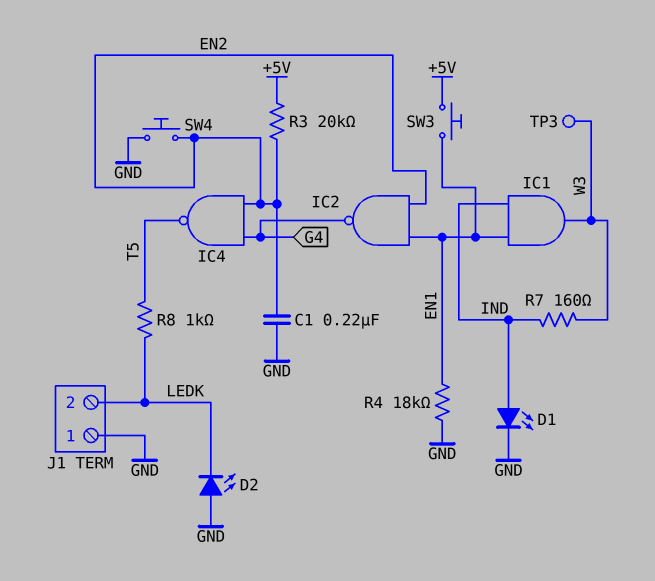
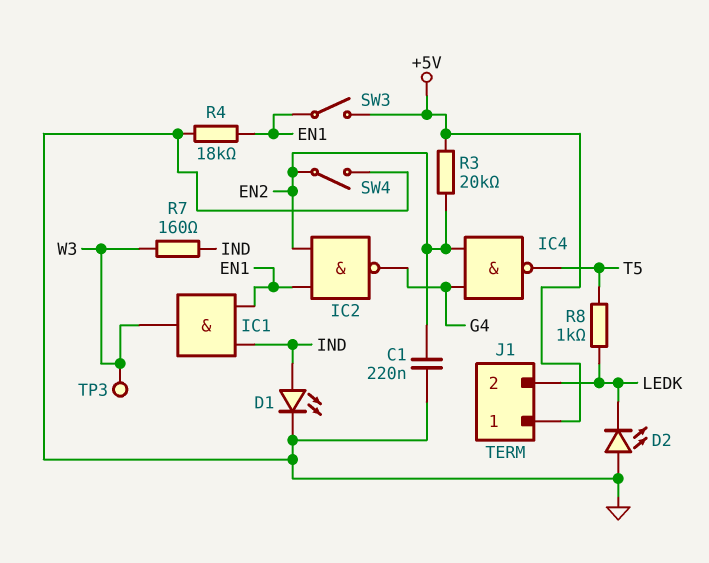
J1 pin 1: GND -> +5V
SW3: button (+5V, EN1) -> switch (+5V, EN1)
SW4: button (EN2, GND) -> switch (EN2, GND)

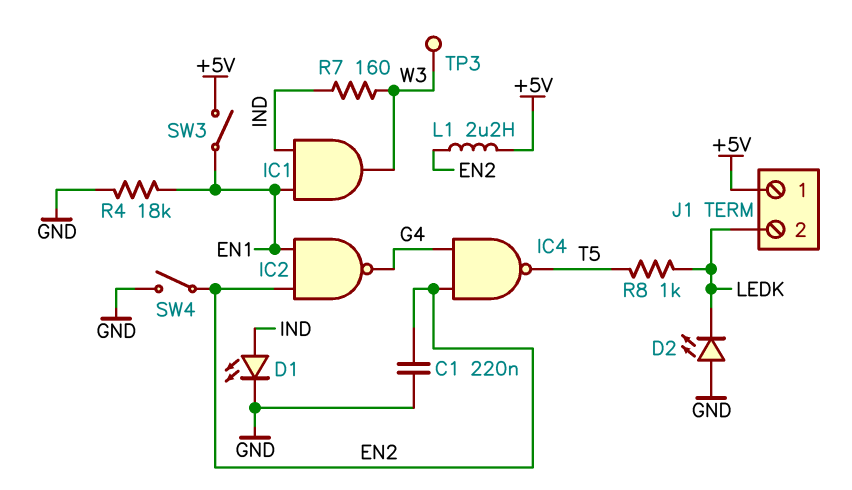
L1: none -> 2.2uH (+5V, EN2)
R3: 20k (+5V, EN2) -> none

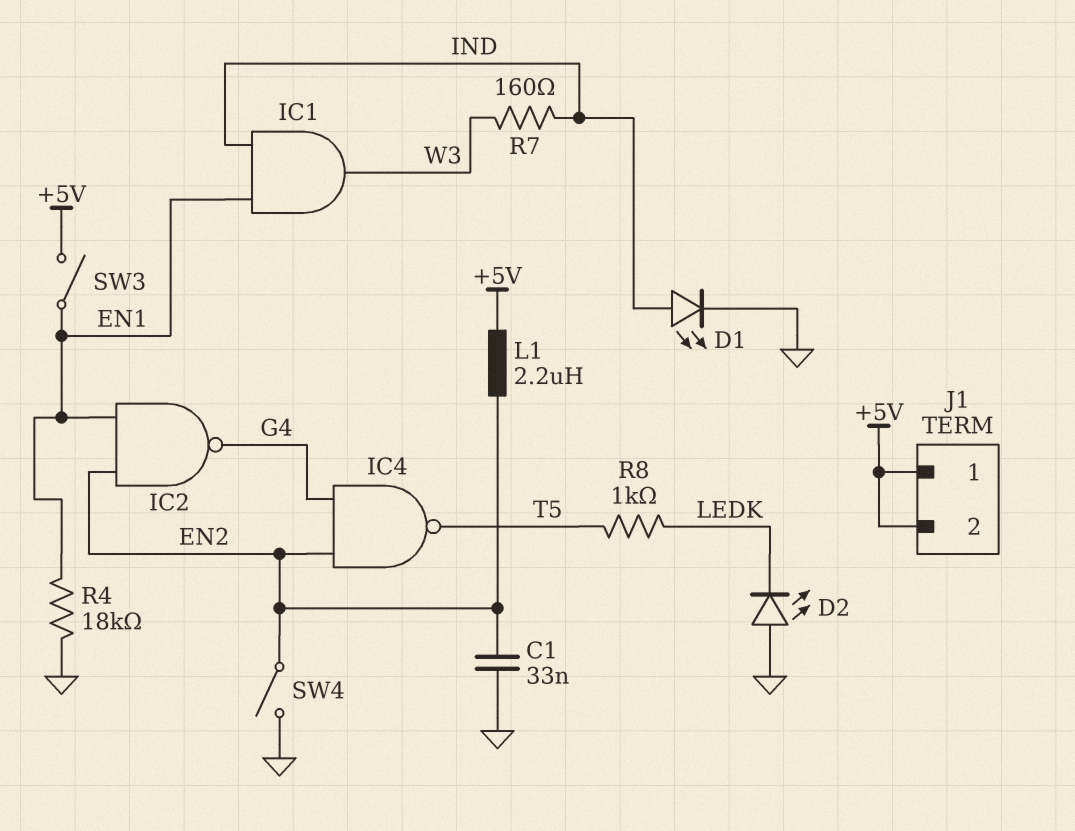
C1: 220nF (EN2, GND) -> 33nF (EN2, GND)
J1 pin 2: LEDK -> +5V
TP3: test point (W3) -> none

